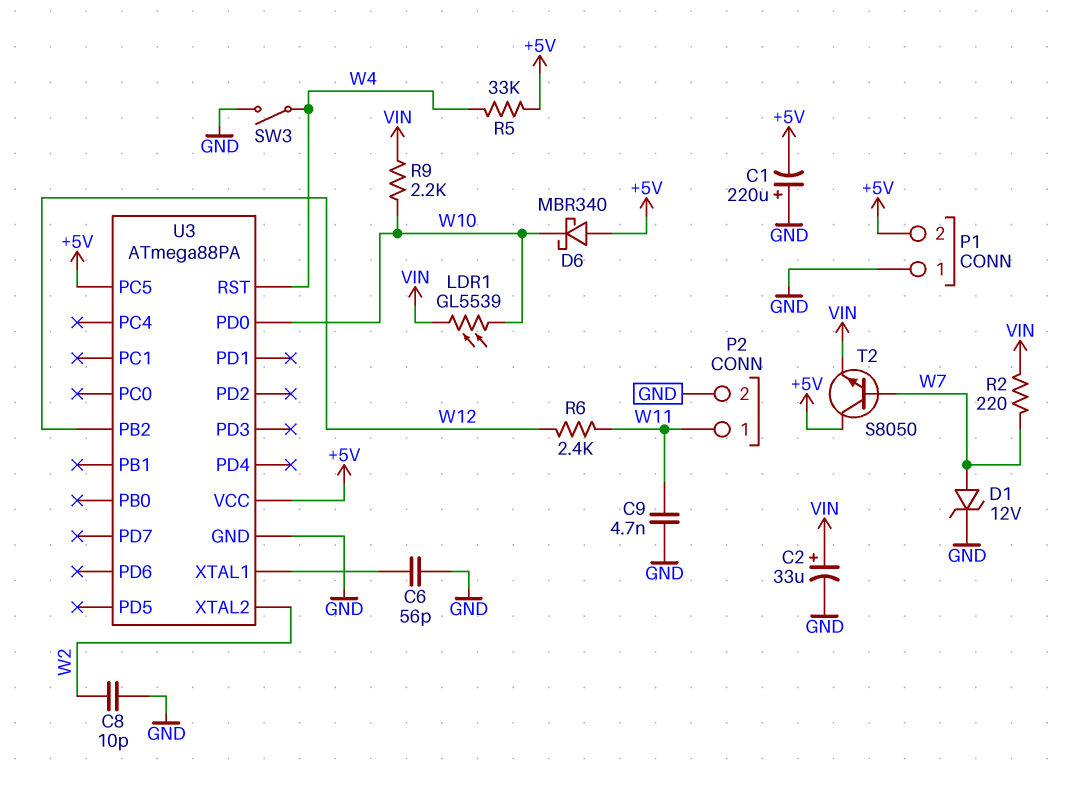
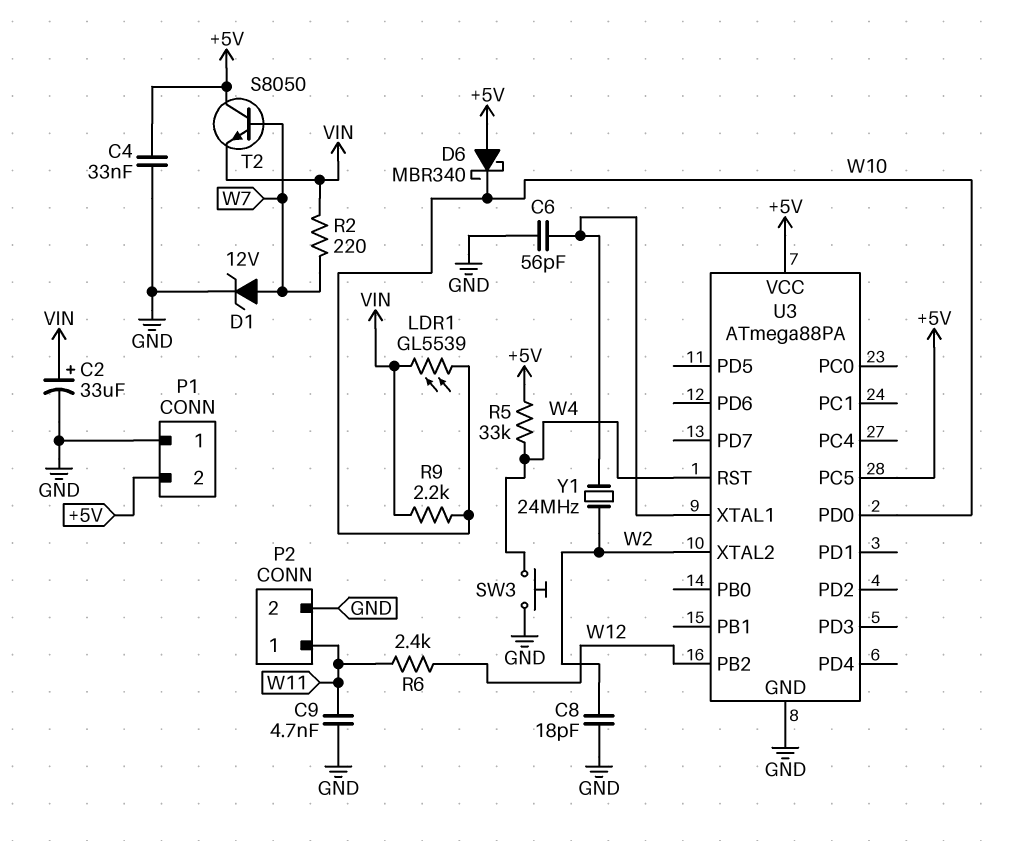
C1: 220uF (plus GND, minus +5V) -> none
C4: none -> 33nF (+5V, GND)
C8: 10pF (GND, W2) -> 18pF (GND, W2)
SW3: switch (GND, W4) -> button (GND, W4)
Y1: none -> 24MHz (U3/XTAL1, W2)

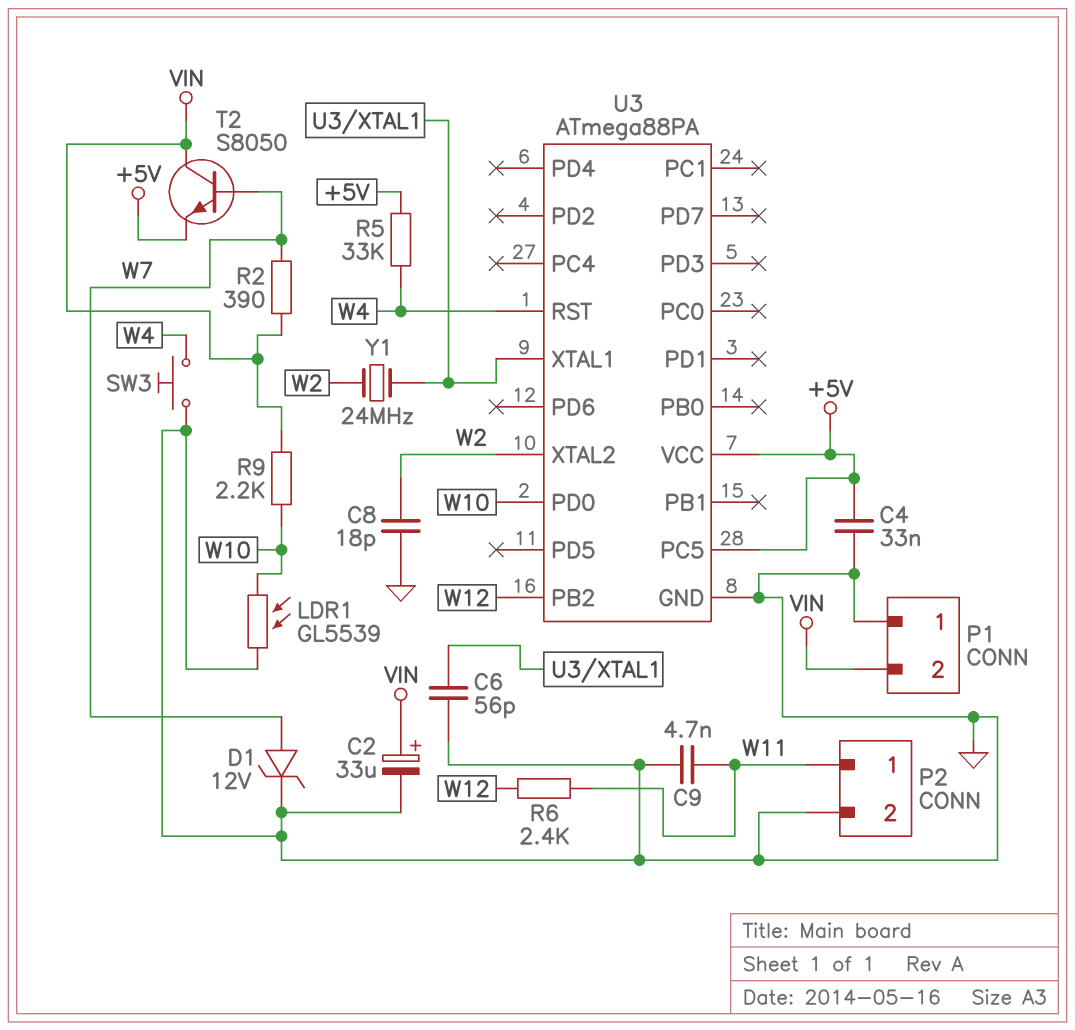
D6: schottky MBR340 (A +5V, K W10) -> none
LDR1: GL5539 (VIN, W10) -> GL5539 (GND, W10)
P1 pin 2: +5V -> VIN
R2: 220 (VIN, W7) -> 390 (VIN, W7)
T2: NPN S8050 (B W7, C +5V, E VIN) -> NPN S8050 (B W7, C VIN, E +5V)

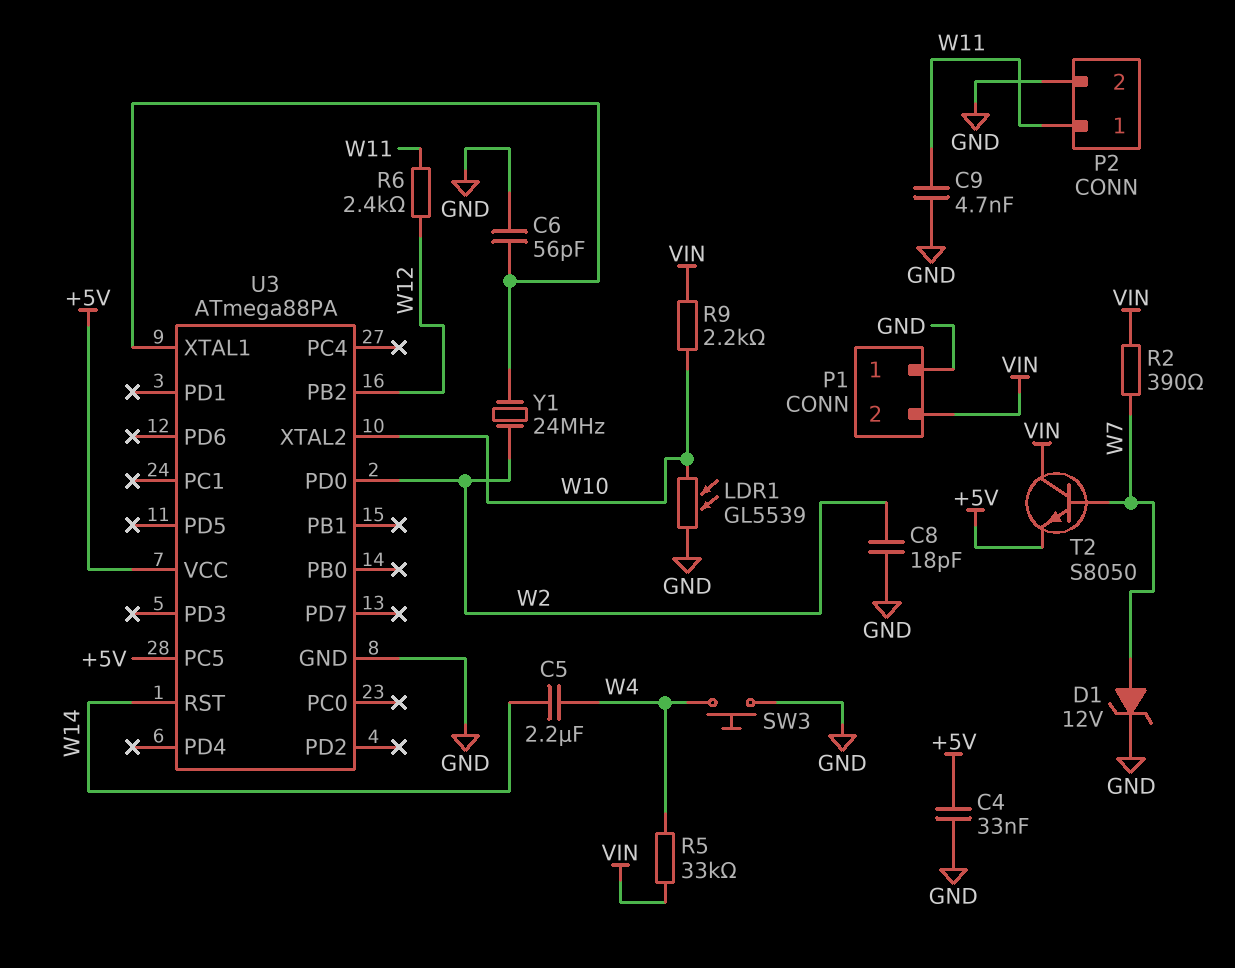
C2: 33uF (plus VIN, minus GND) -> none
C5: none -> 2.2uF (W4, W14)
R5: 33k (+5V, W4) -> 33k (VIN, W4)
U3 pin PD0: W10 -> W2
U3 pin RST: W4 -> W14
U3 pin XTAL2: W2 -> W10

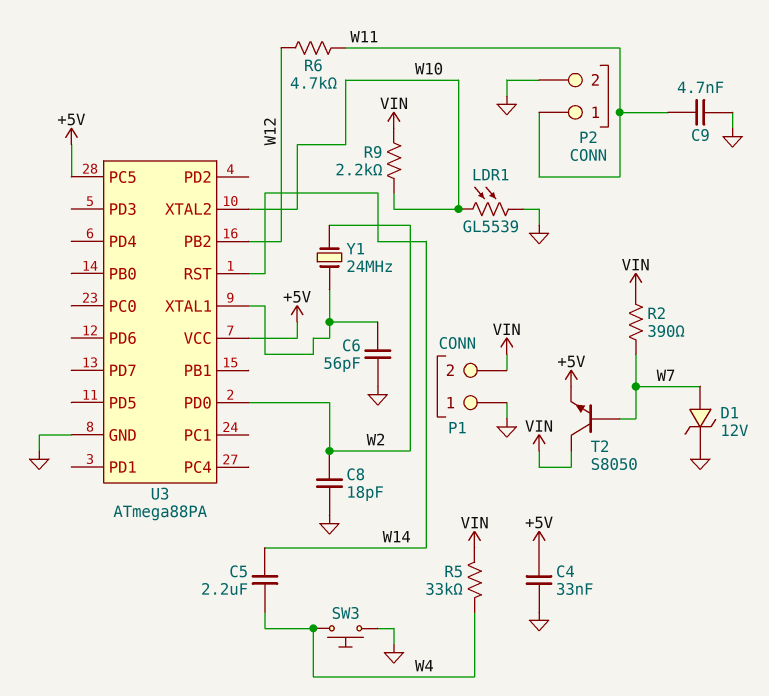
R6: 2.4k (W11, W12) -> 4.7k (W11, W12)

